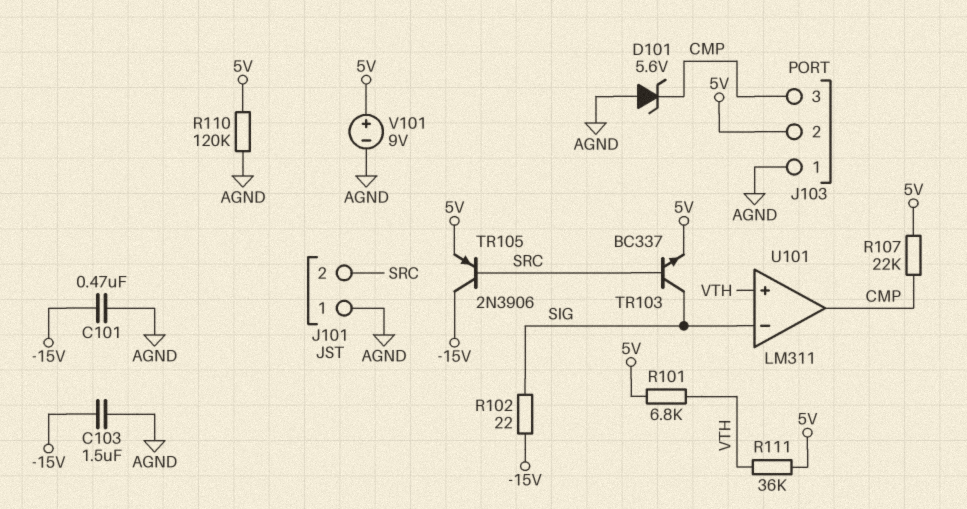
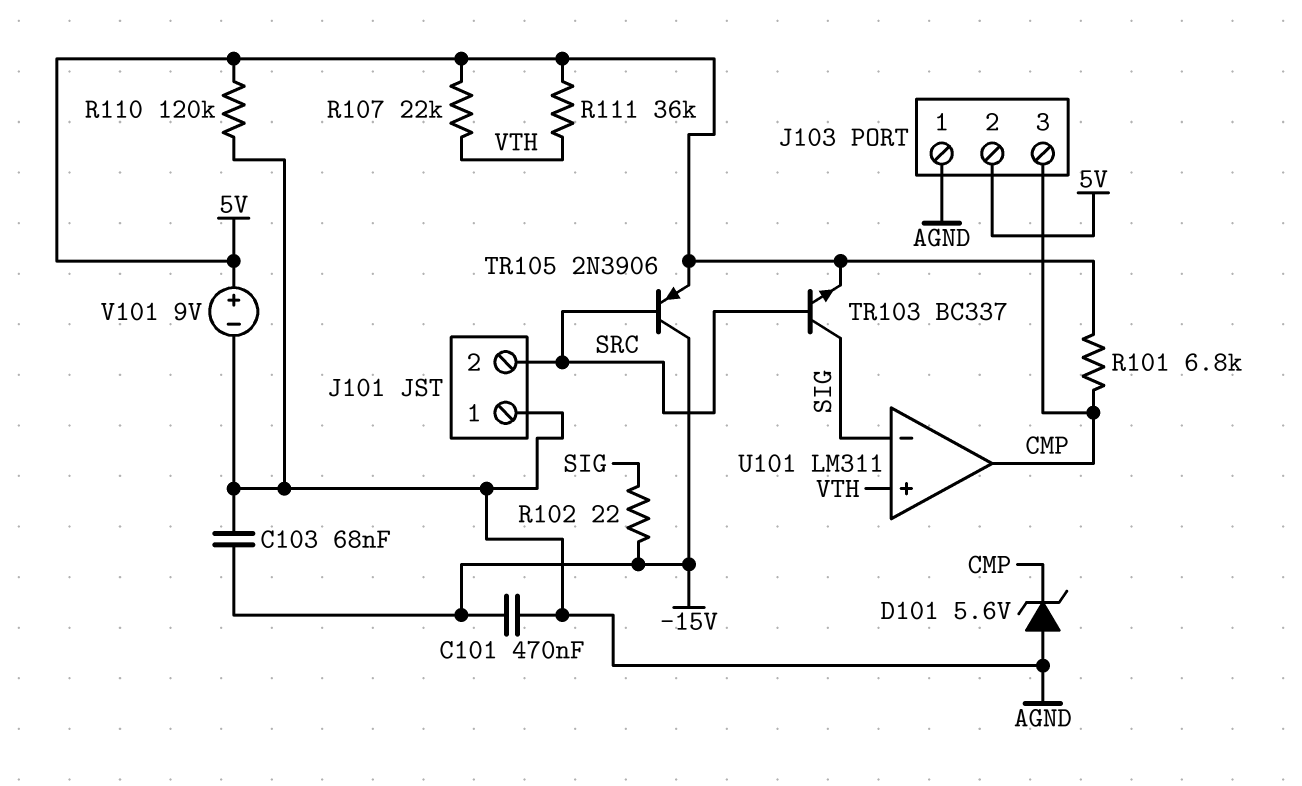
C103: 1.5uF (-15V, AGND) -> 68nF (-15V, AGND)
R101: 6.8k (5V, VTH) -> 6.8k (5V, CMP)
R107: 22k (5V, CMP) -> 22k (5V, VTH)

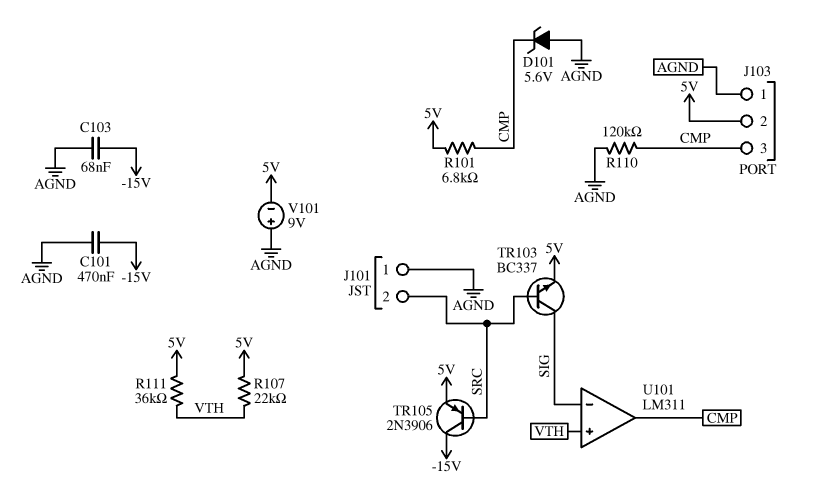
R102: 22 (-15V, SIG) -> none
R110: 120k (5V, AGND) -> 120k (AGND, CMP)
V101: 9V (plus 5V, minus AGND) -> 9V (plus AGND, minus 5V)

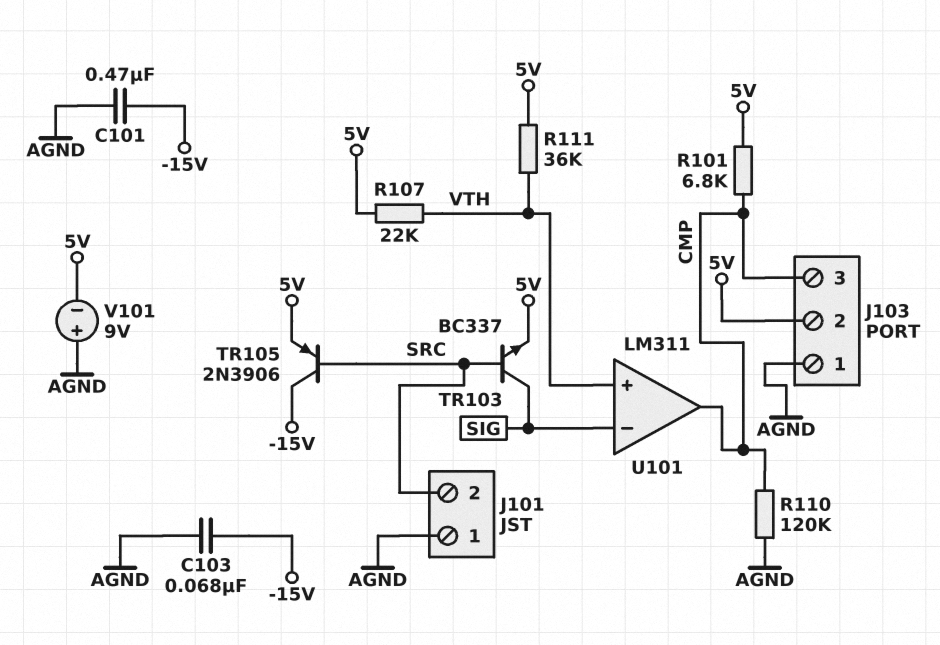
D101: zener 5.6V (A AGND, K CMP) -> none

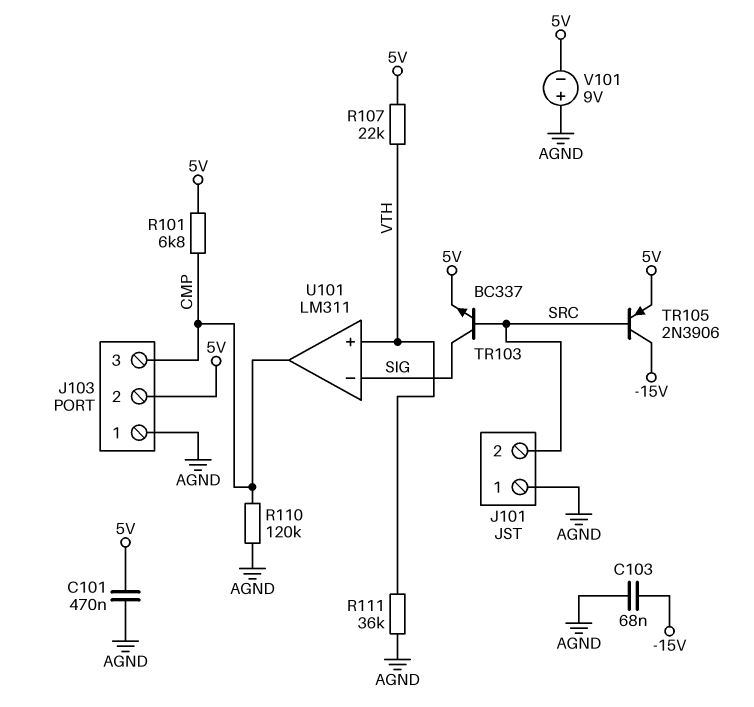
C101: 470nF (-15V, AGND) -> 470nF (5V, AGND)
R111: 36k (5V, VTH) -> 36k (AGND, VTH)

